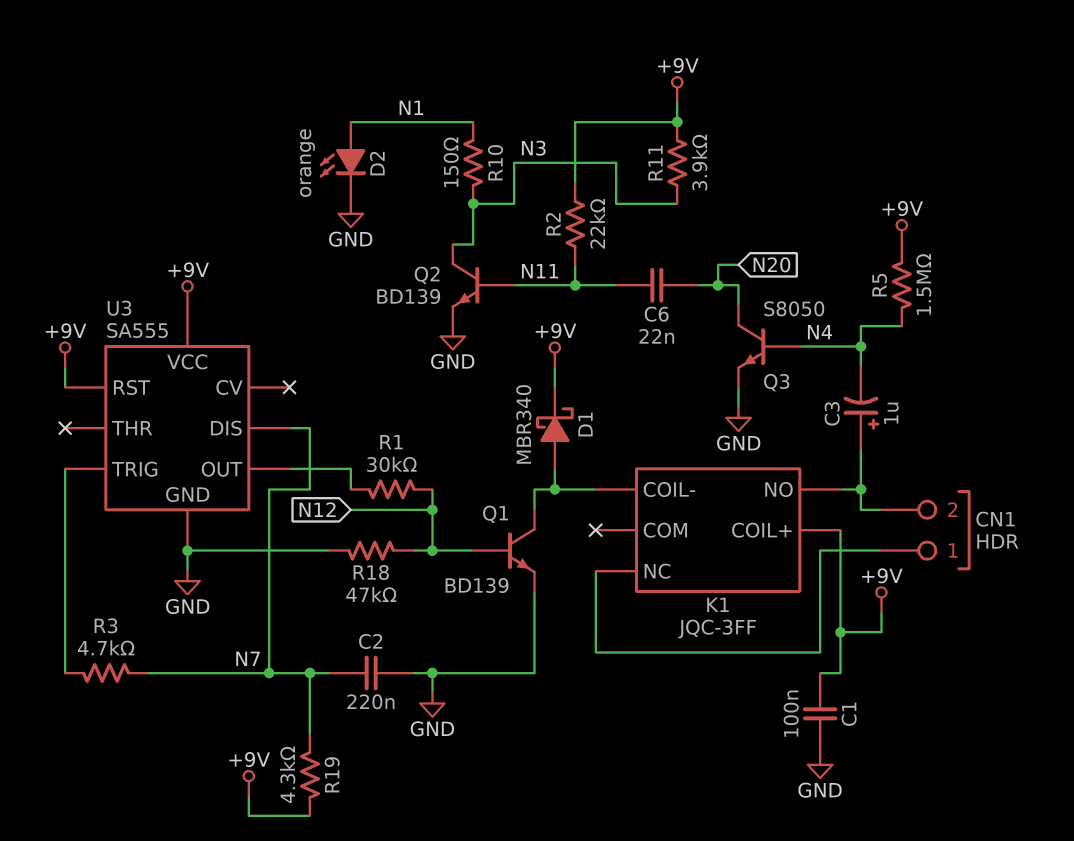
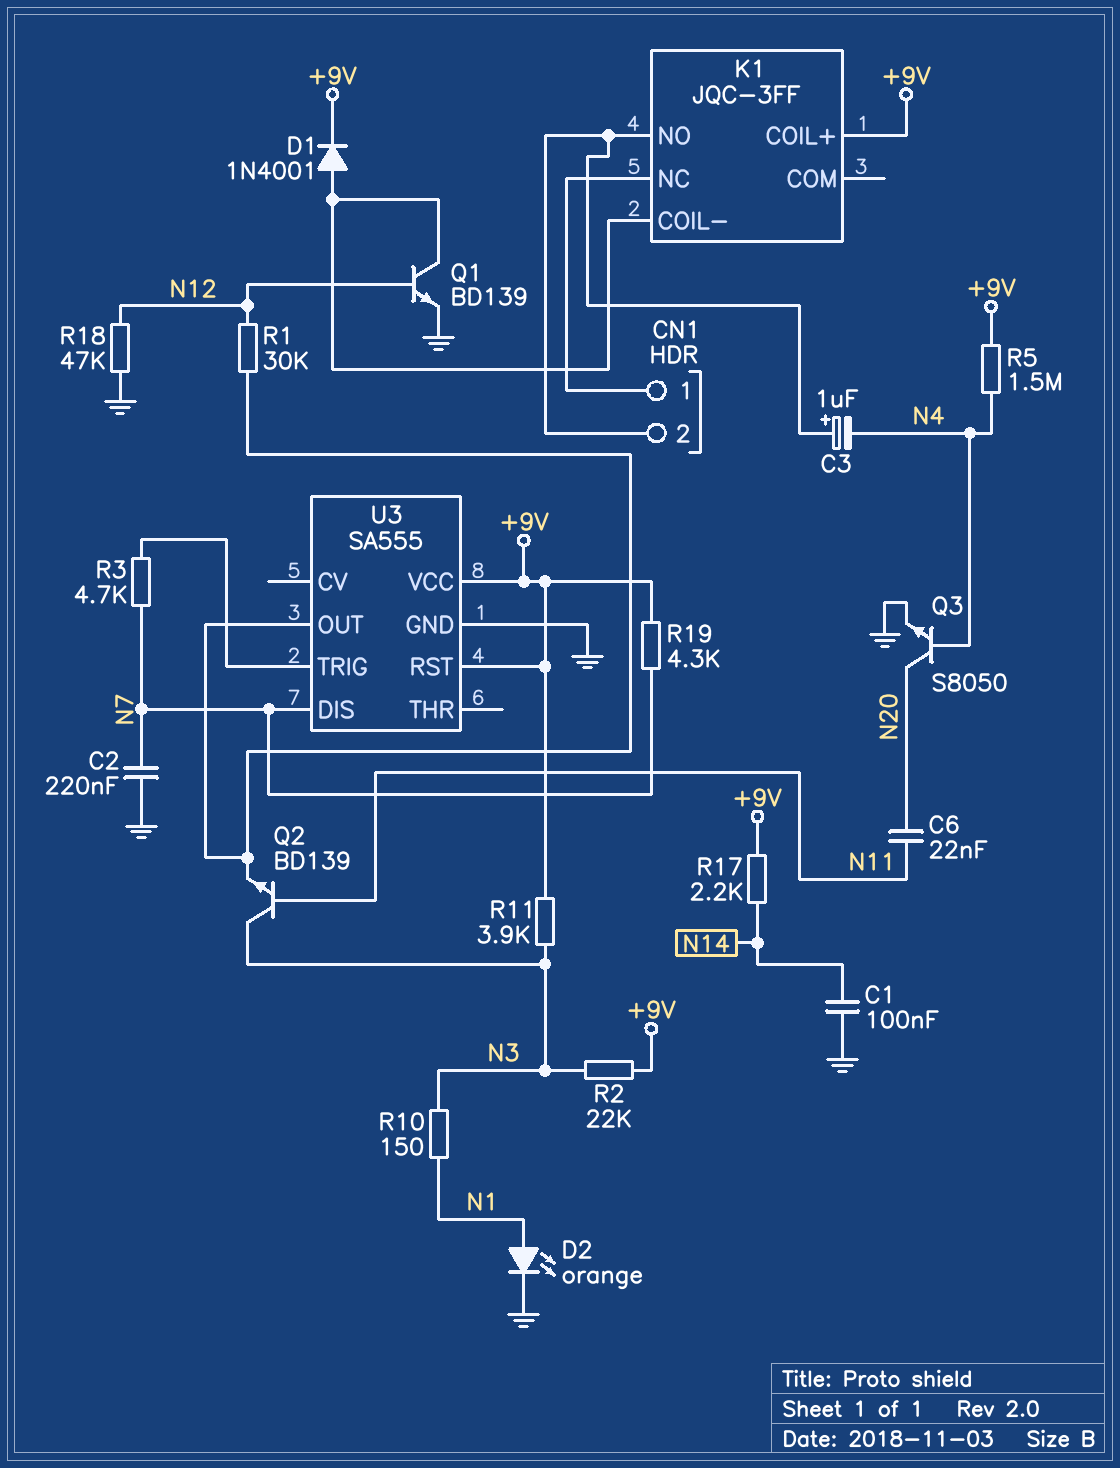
C1: 100nF (+9V, GND) -> 100nF (GND, N14)
D1: schottky MBR340 (A K1/COIL-, K +9V) -> diode 1N4001 (A K1/COIL-, K +9V)
Q2: NPN BD139 (B N11, C N3, E GND) -> NPN BD139 (B N11, C N3, E U3/OUT)
R2: 22k (+9V, N11) -> 22k (+9V, N3)
R17: none -> 2.2k (+9V, N14)

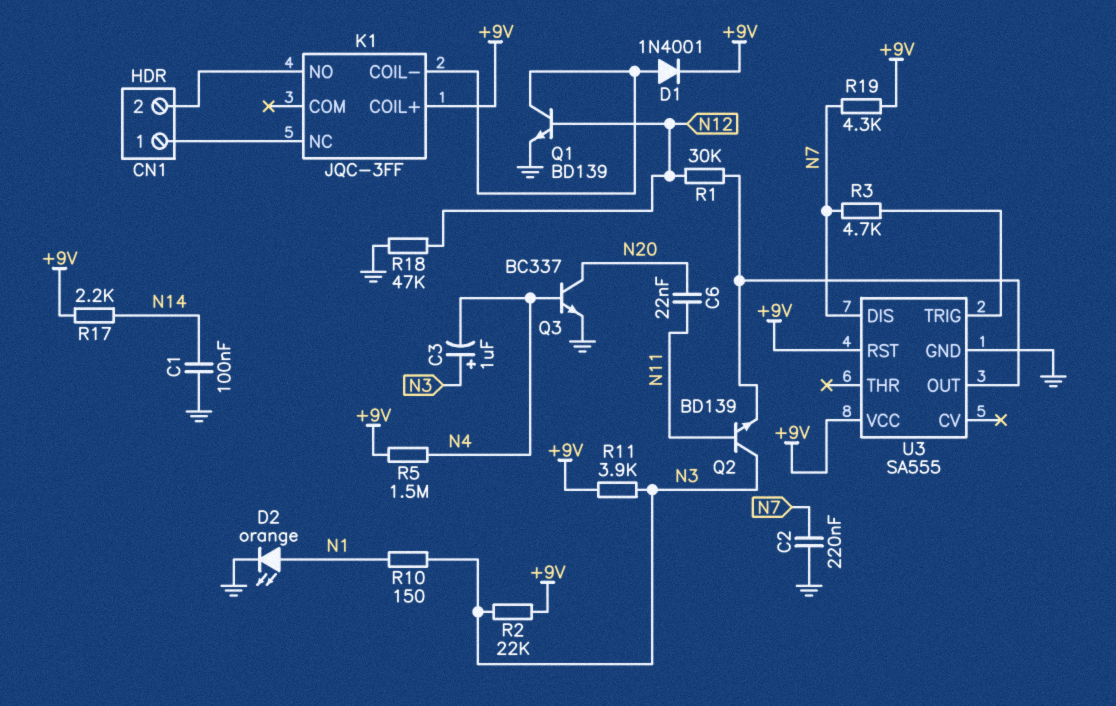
C3: 1uF (plus CN1/2, minus N4) -> 1uF (plus N3, minus N4)
Q3: NPN S8050 (B N4, C N20, E GND) -> NPN BC337 (B N4, C N20, E GND)

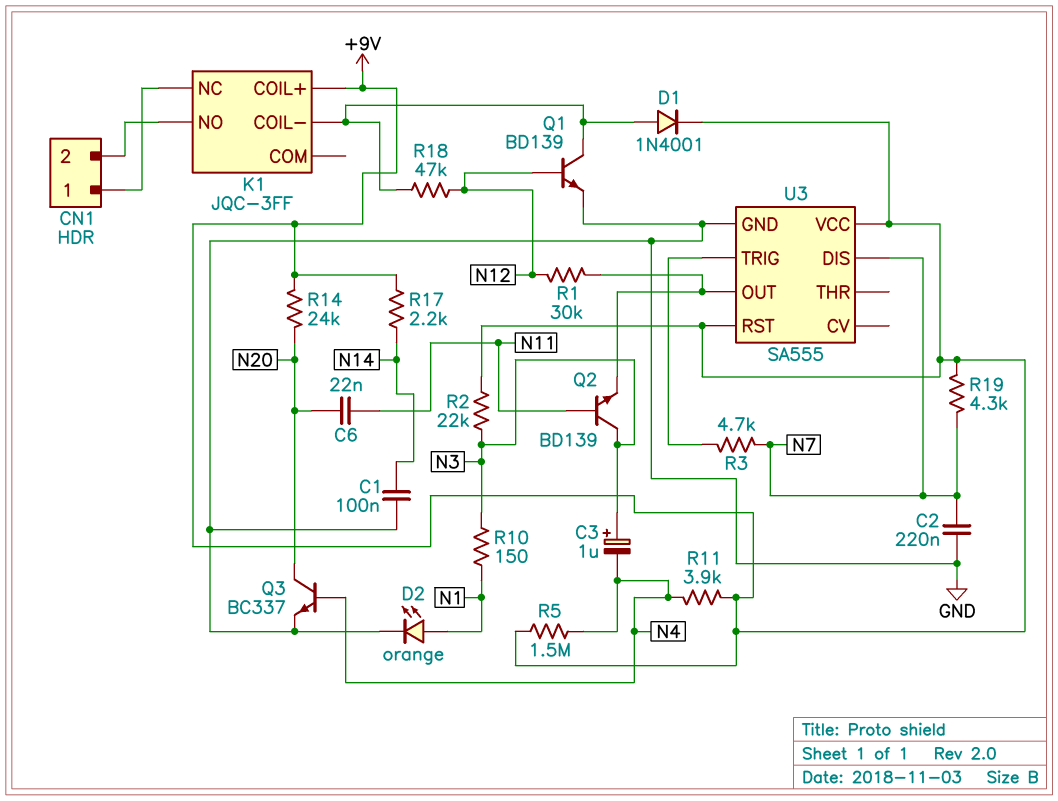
R11: 3.9k (+9V, N3) -> 3.9k (+9V, N4)
R14: none -> 24k (+9V, N20)
R18: 47k (GND, N12) -> 47k (K1/COIL-, N12)

